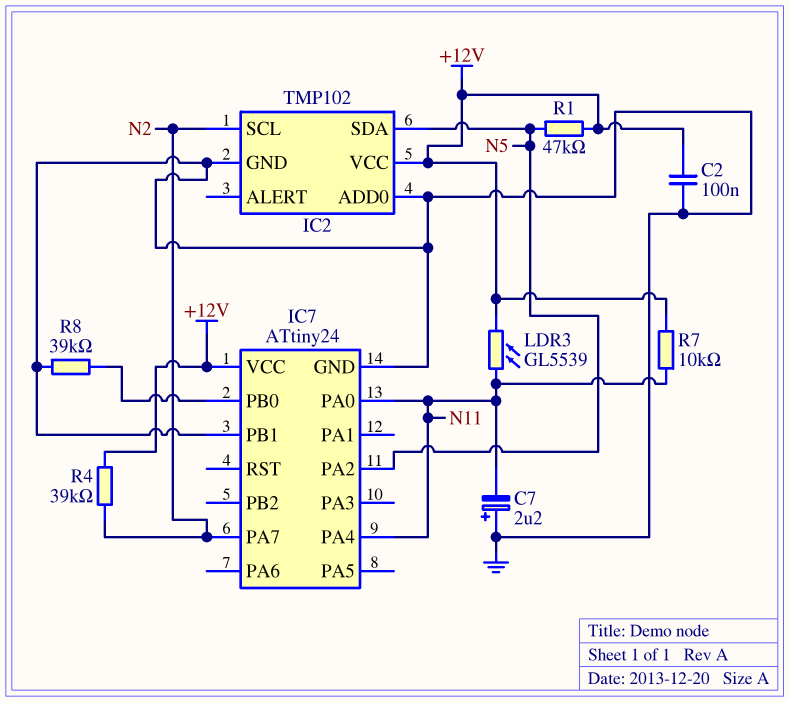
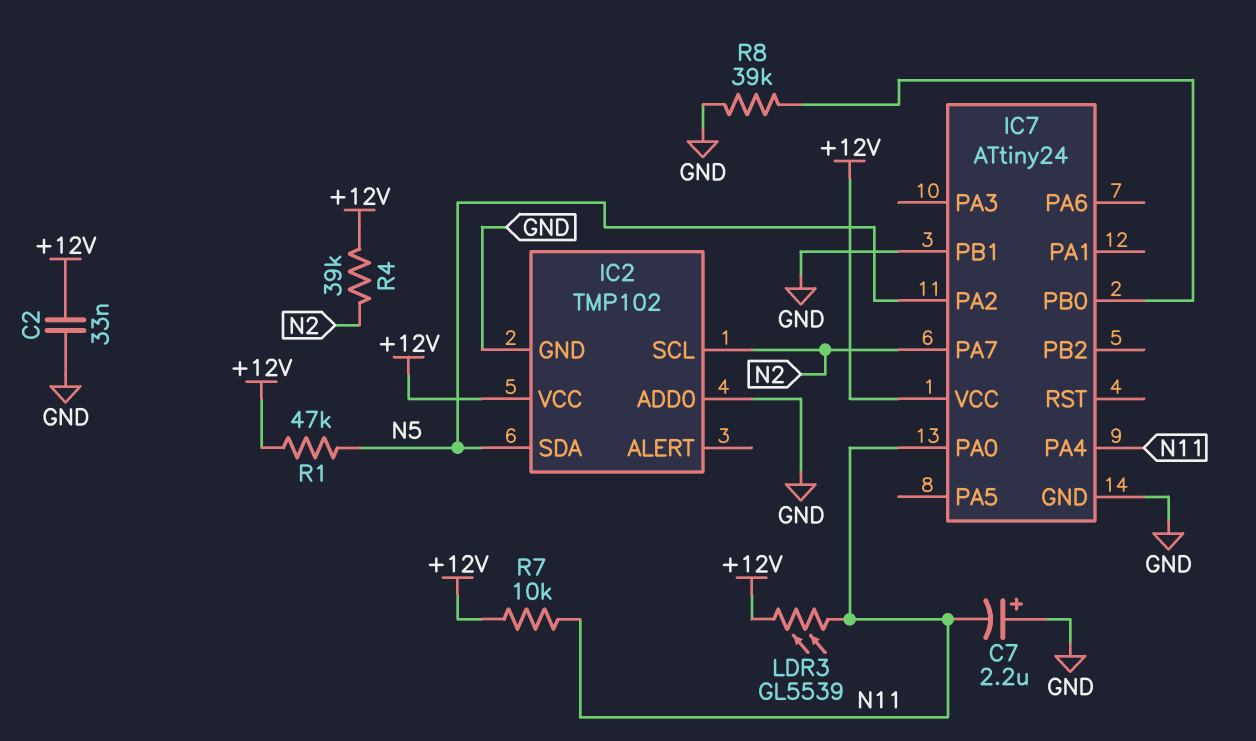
C2: 100nF (+12V, GND) -> 33nF (+12V, GND)

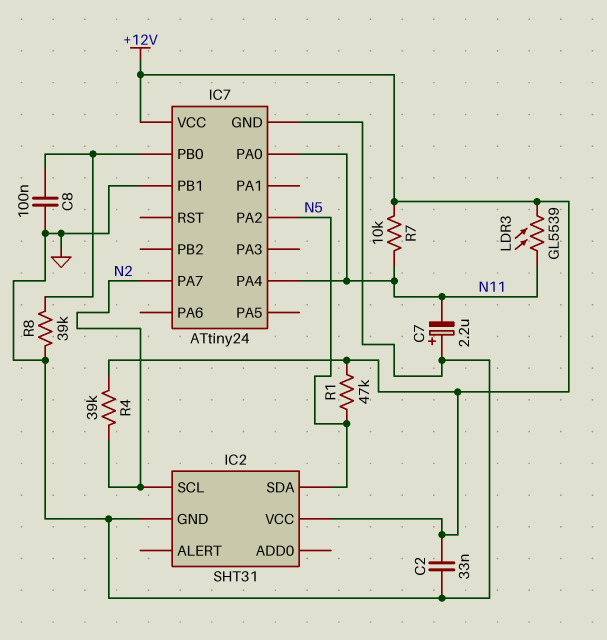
C8: none -> 100nF (GND, IC7/PB0)
IC2: TMP102 -> SHT31
IC2 pin ADD0: GND -> none

